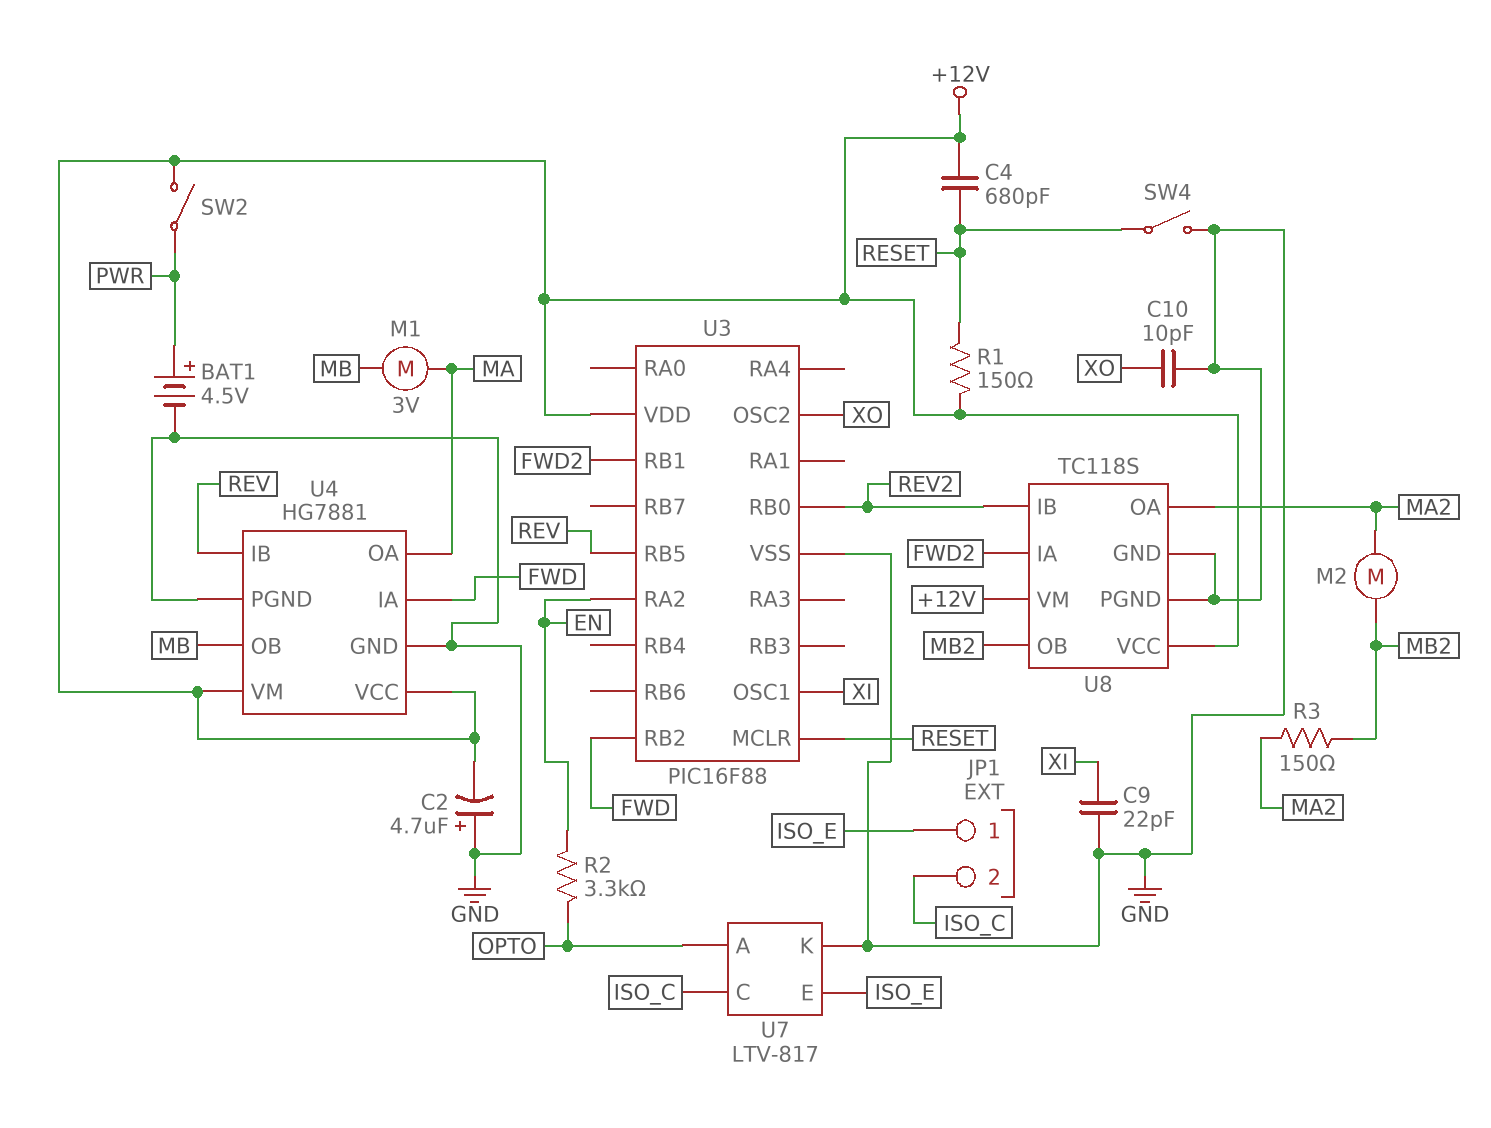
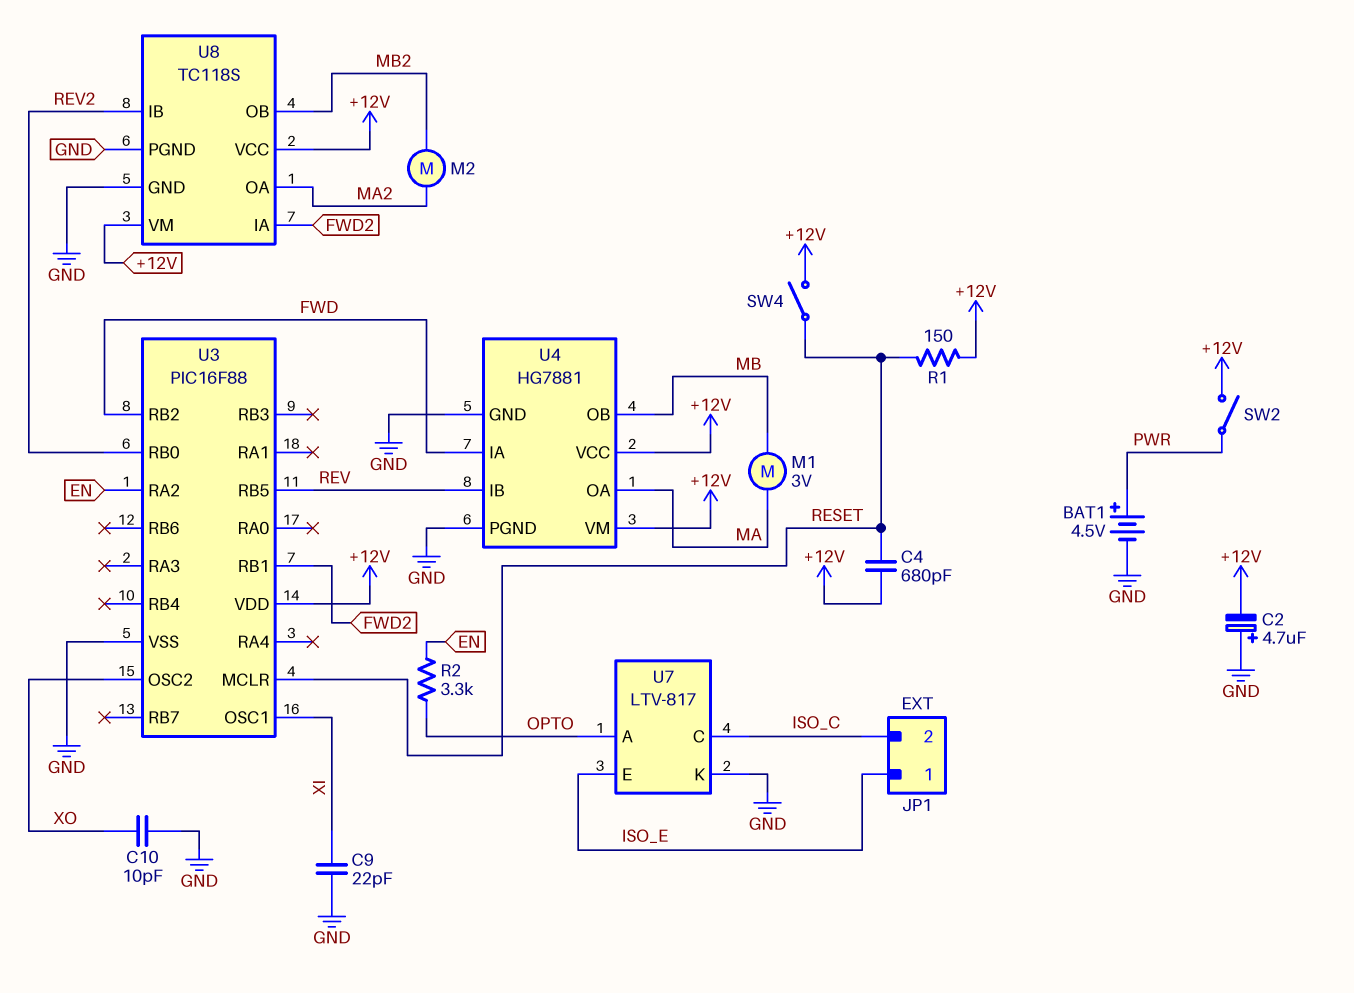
R3: 150 (MA2, MB2) -> none
SW4: switch (GND, RESET) -> switch (+12V, RESET)

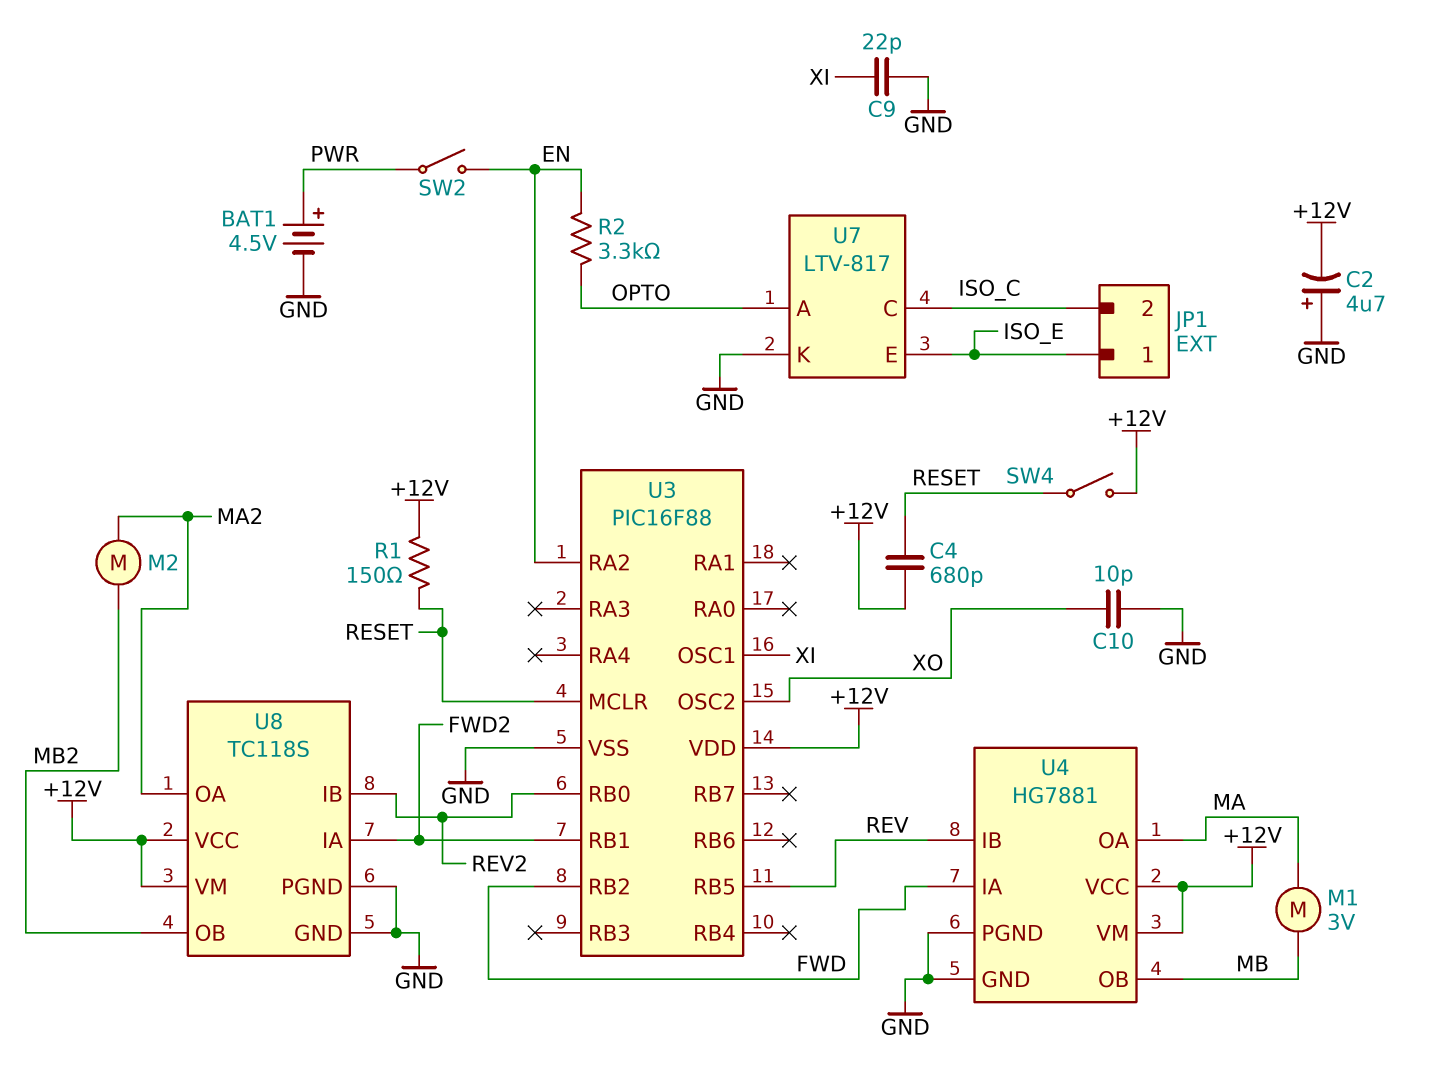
SW2: switch (+12V, PWR) -> switch (EN, PWR)

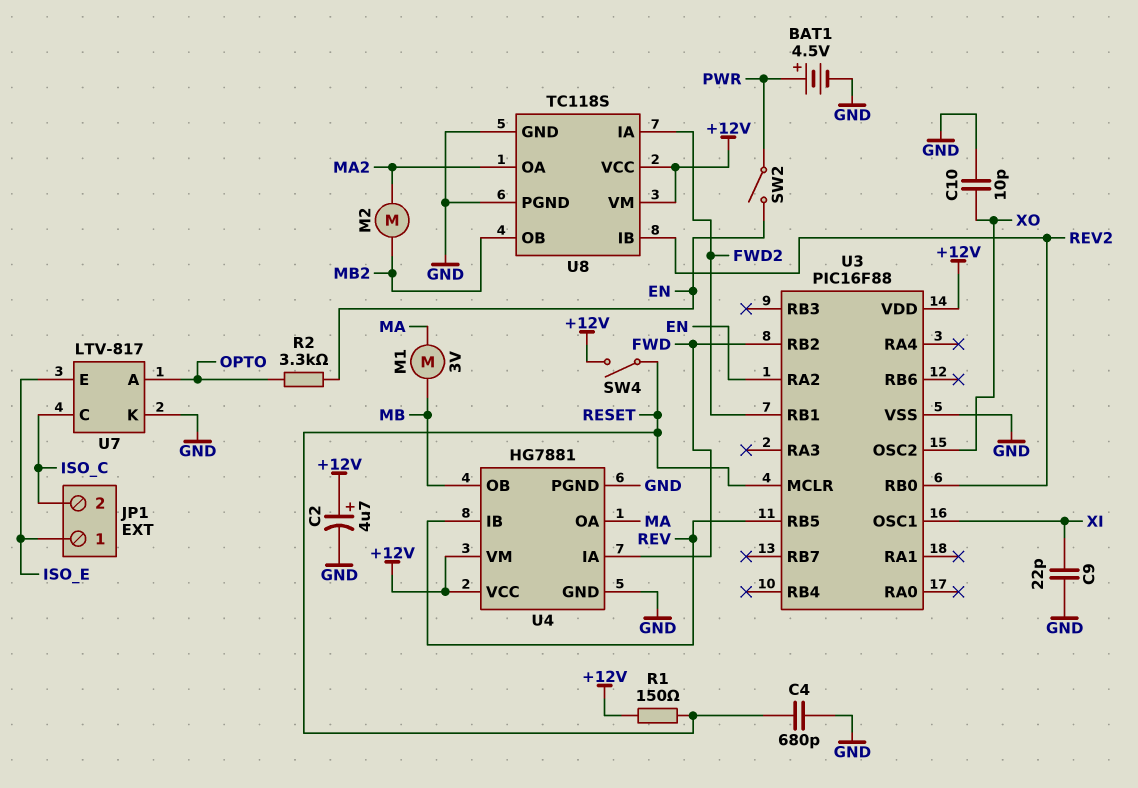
C2: 4.7uF (plus GND, minus +12V) -> 4.7uF (plus +12V, minus GND)
C4: 680pF (+12V, RESET) -> 680pF (GND, RESET)

